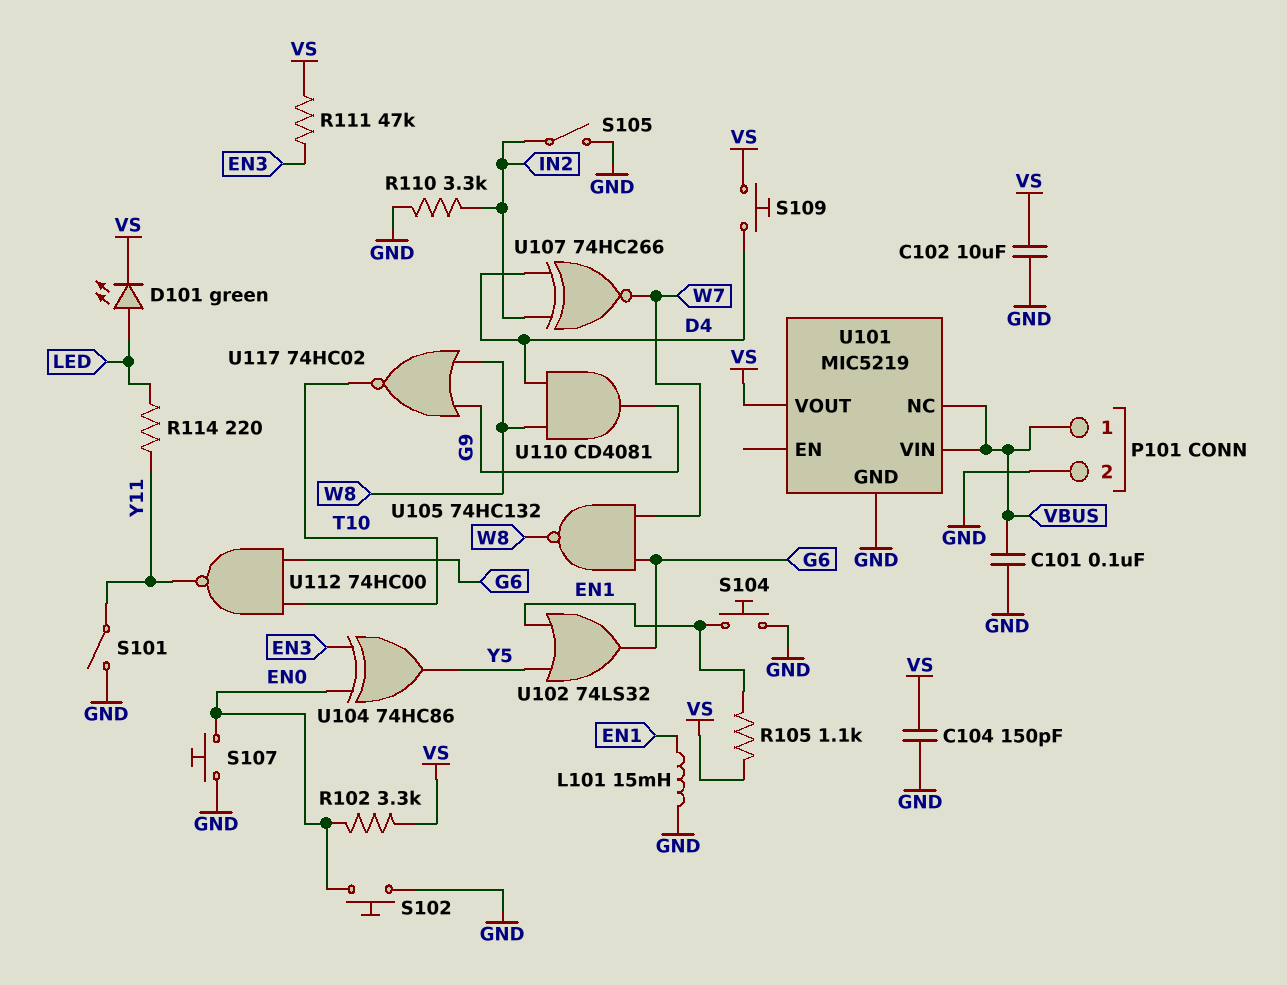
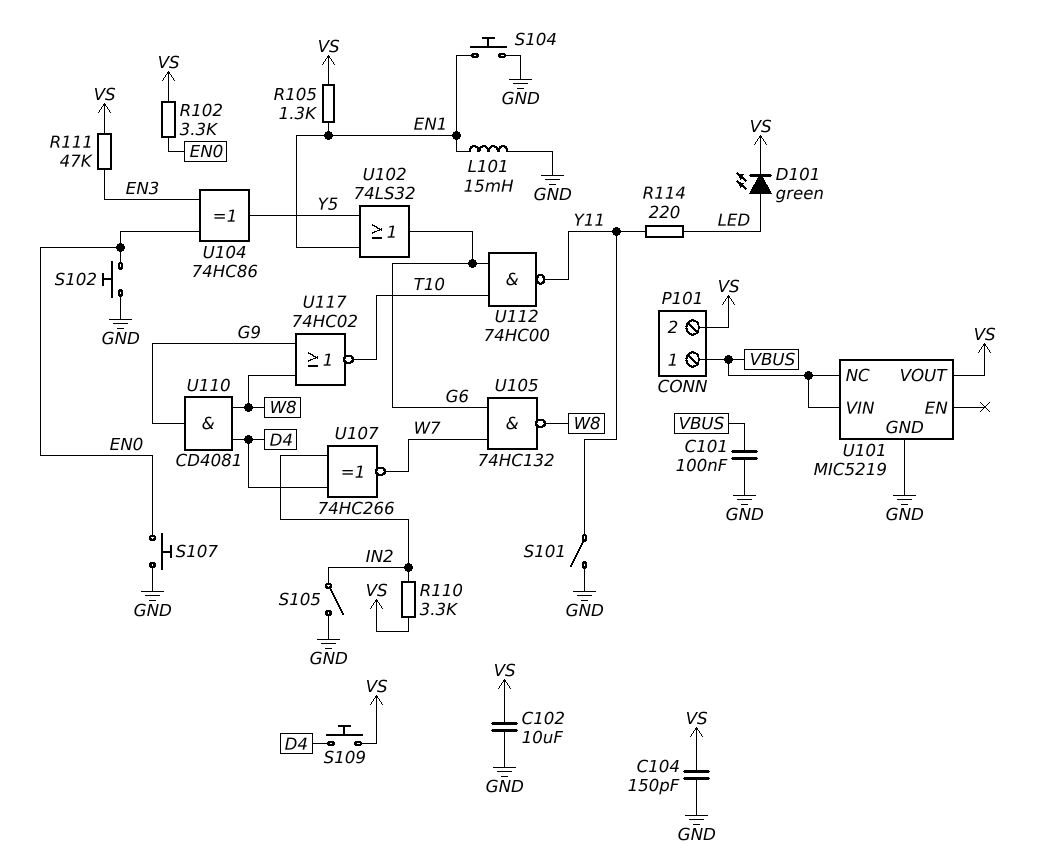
P101 pin 2: GND -> VS
R105: 1.1k (EN1, VS) -> 1.3k (EN1, VS)
R110: 3.3k (GND, IN2) -> 3.3k (IN2, VS)

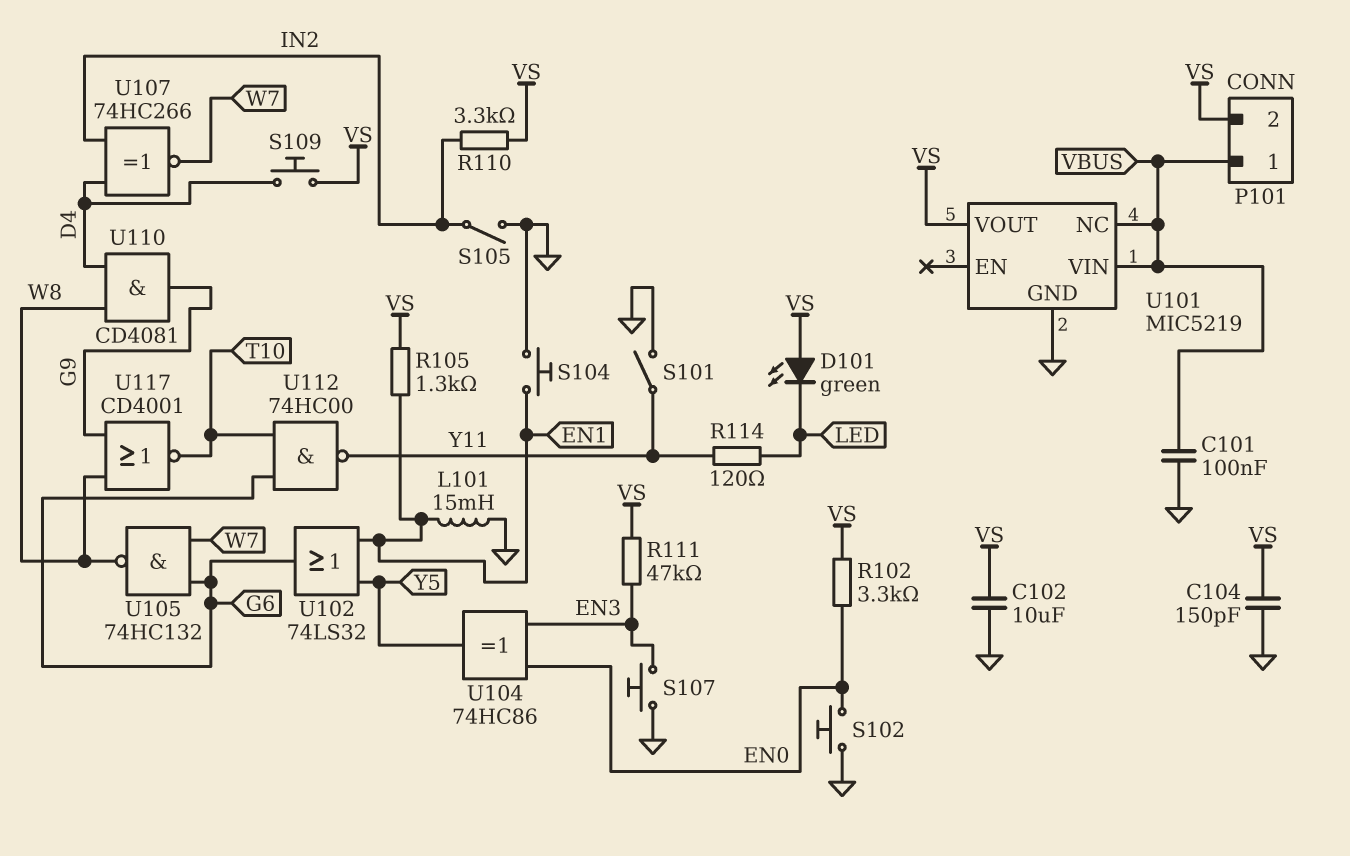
D101: LED green (A LED, K VS) -> LED green (A VS, K LED)
R114: 220 (LED, Y11) -> 120 (LED, Y11)
S107: button (EN0, GND) -> button (EN3, GND)
U117: NOR 74HC02 (in G9, in W8, out T10) -> NOR CD4001 (in G9, in W8, out T10)

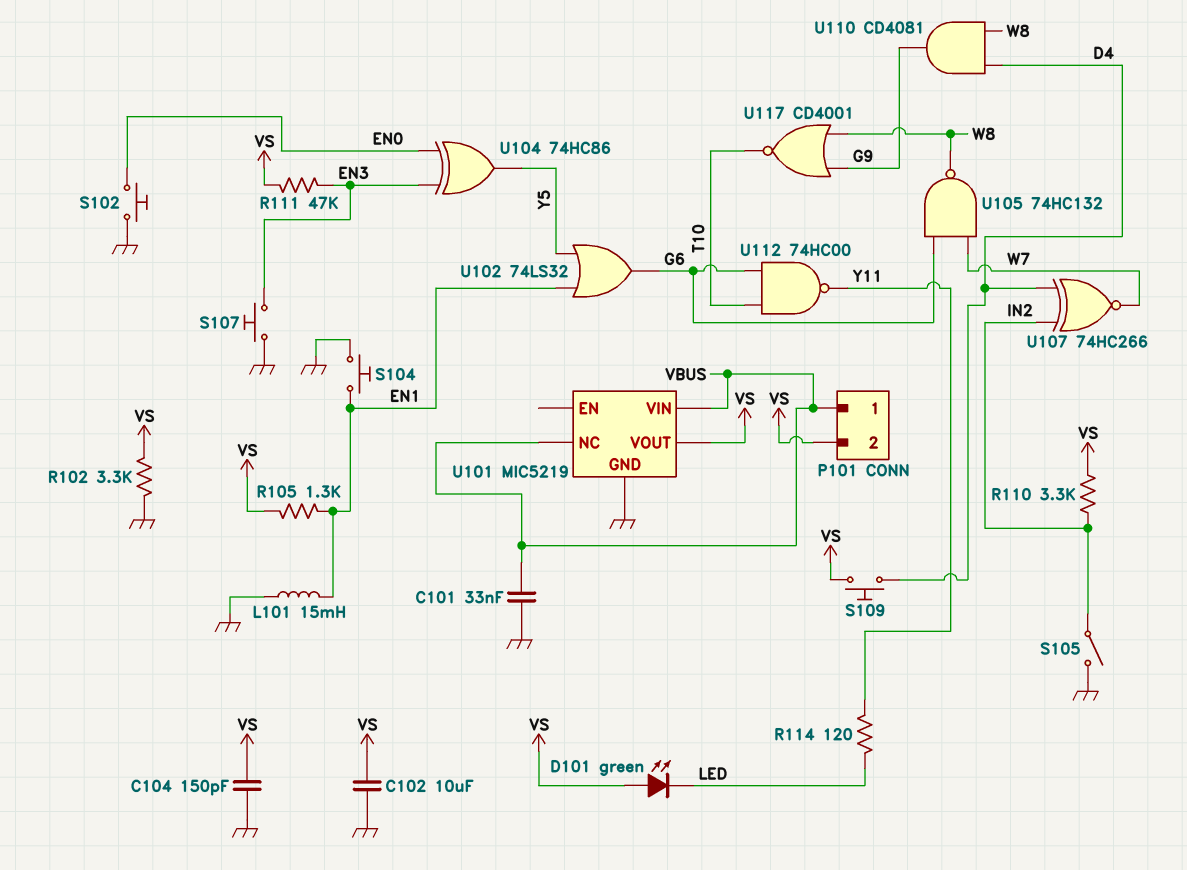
C101: 100nF (GND, VBUS) -> 33nF (GND, VBUS)
R102: 3.3k (EN0, VS) -> 3.3k (GND, VS)
S101: switch (GND, Y11) -> none

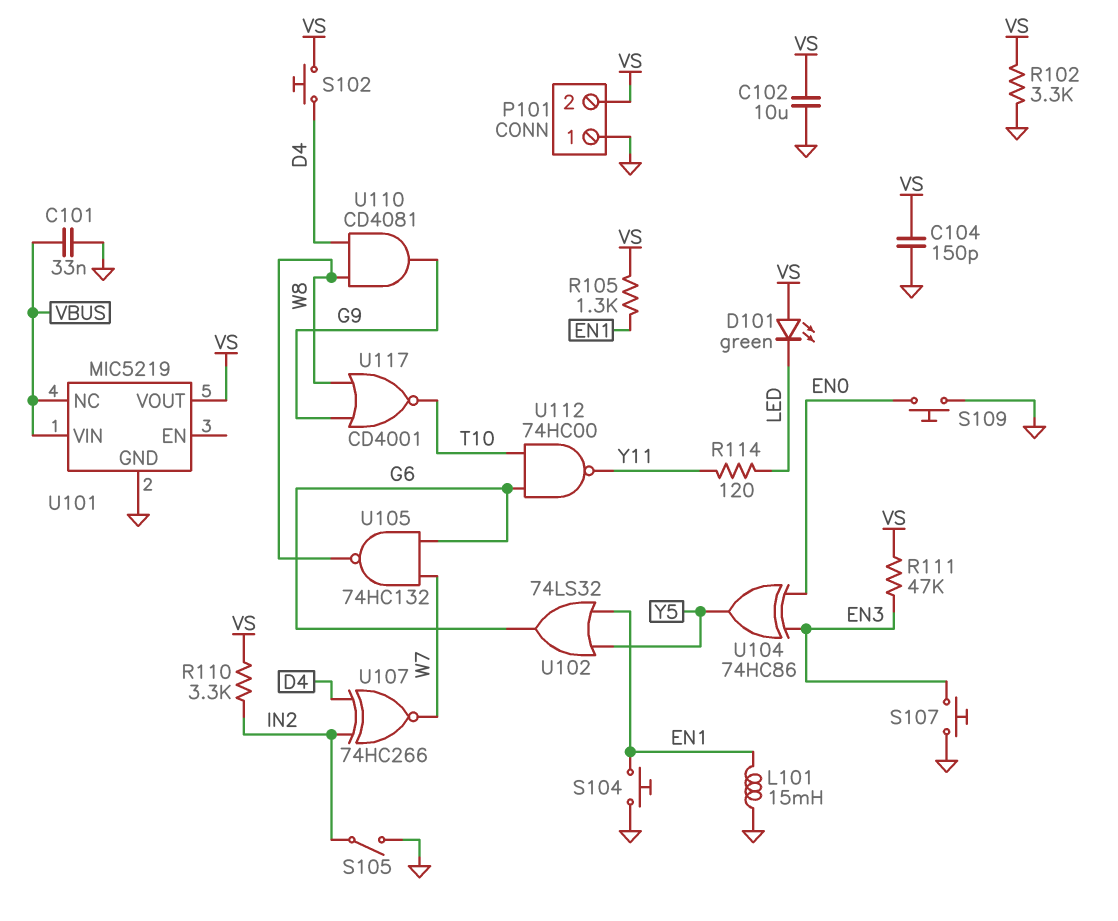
P101 pin 1: VBUS -> GND
S102: button (EN0, GND) -> button (D4, VS)
S109: button (D4, VS) -> button (EN0, GND)

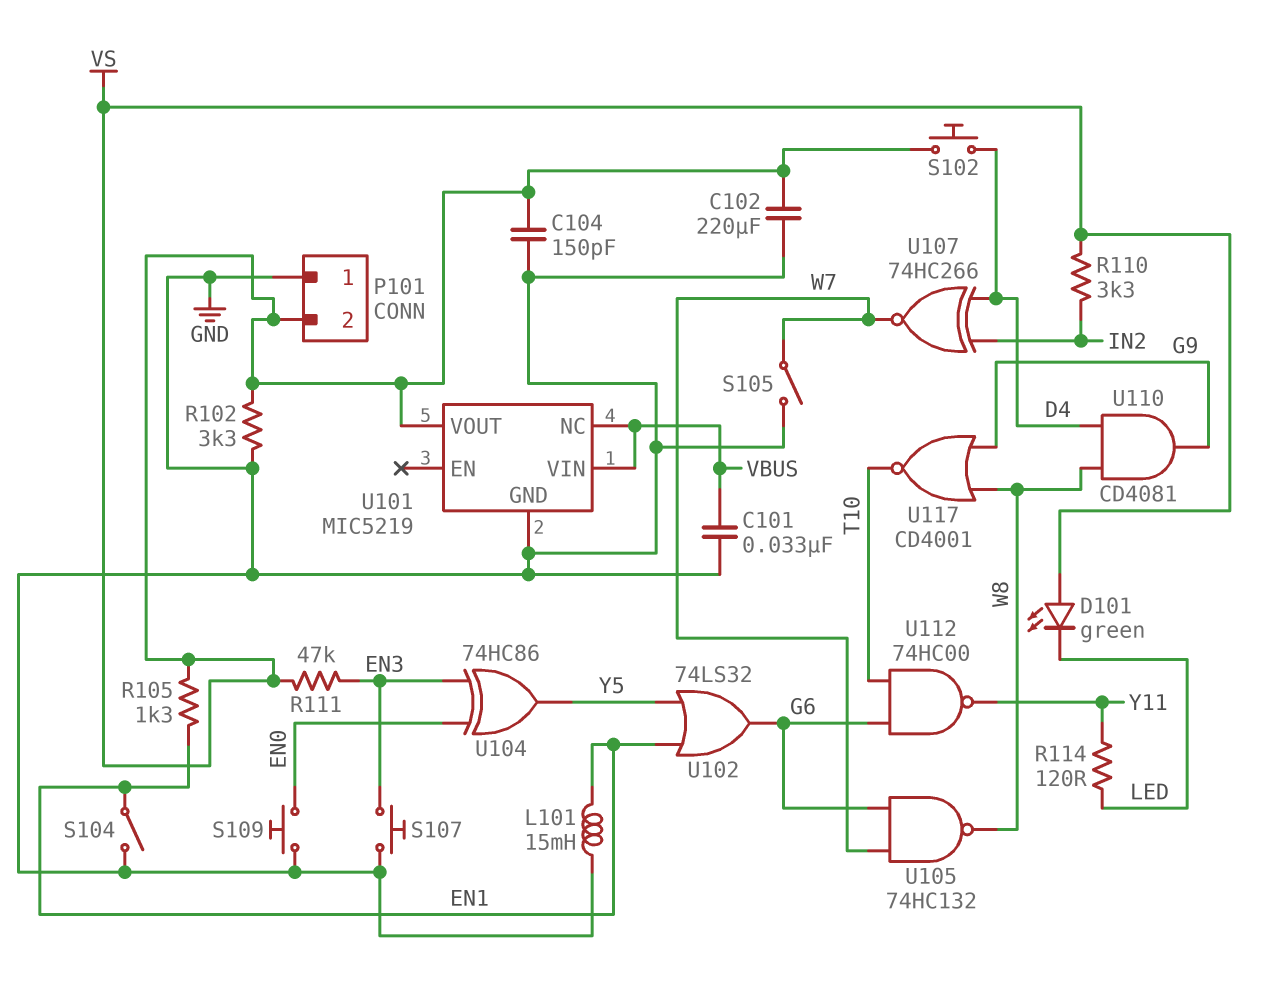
C102: 10uF (GND, VS) -> 220uF (GND, VS)
S104: button (EN1, GND) -> switch (EN1, GND)
S105: switch (GND, IN2) -> switch (GND, W7)

